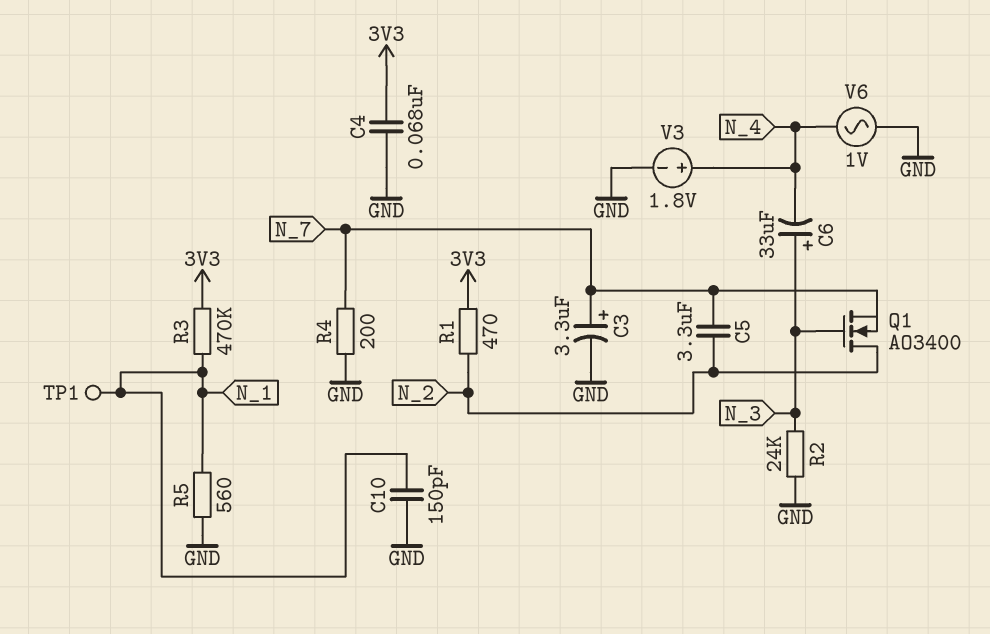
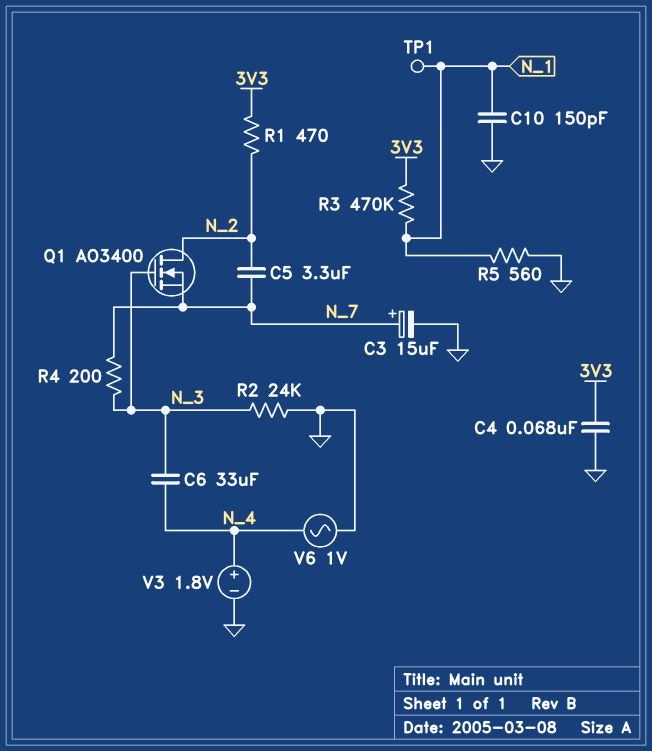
C3: 3.3uF (plus N_7, minus GND) -> 15uF (plus N_7, minus GND)
C6: 33uF (plus N_3, minus N_4) -> 33uF (N_3, N_4)
R4: 200 (GND, N_7) -> 200 (N_3, N_7)

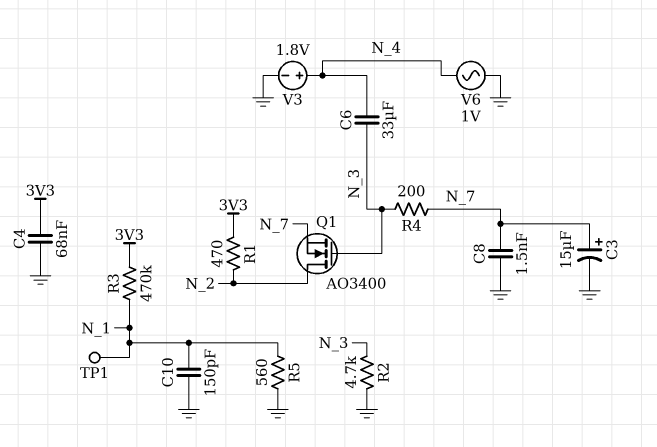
C5: 3.3uF (N_2, N_7) -> none
C8: none -> 1.5nF (GND, N_7)
R2: 24k (GND, N_3) -> 4.7k (GND, N_3)

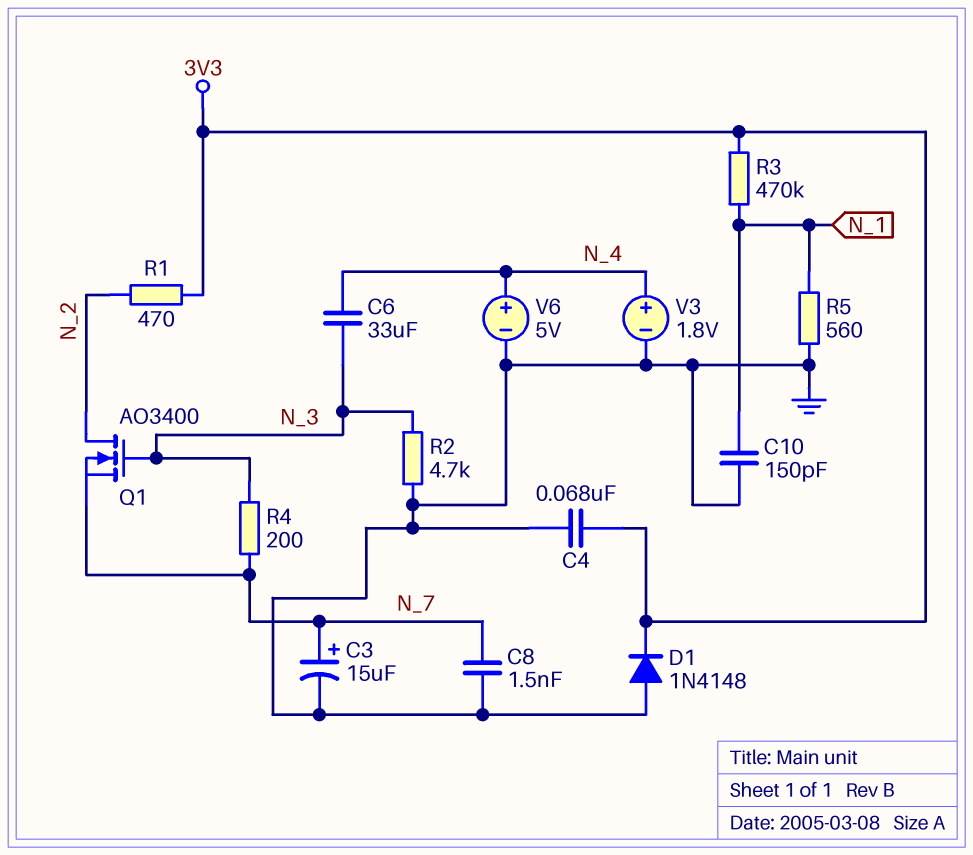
D1: none -> diode 1N4148 (A GND, K 3V3)
TP1: test point (N_1) -> none
V6: AC 1V (GND, N_4) -> 5V (plus N_4, minus GND)

